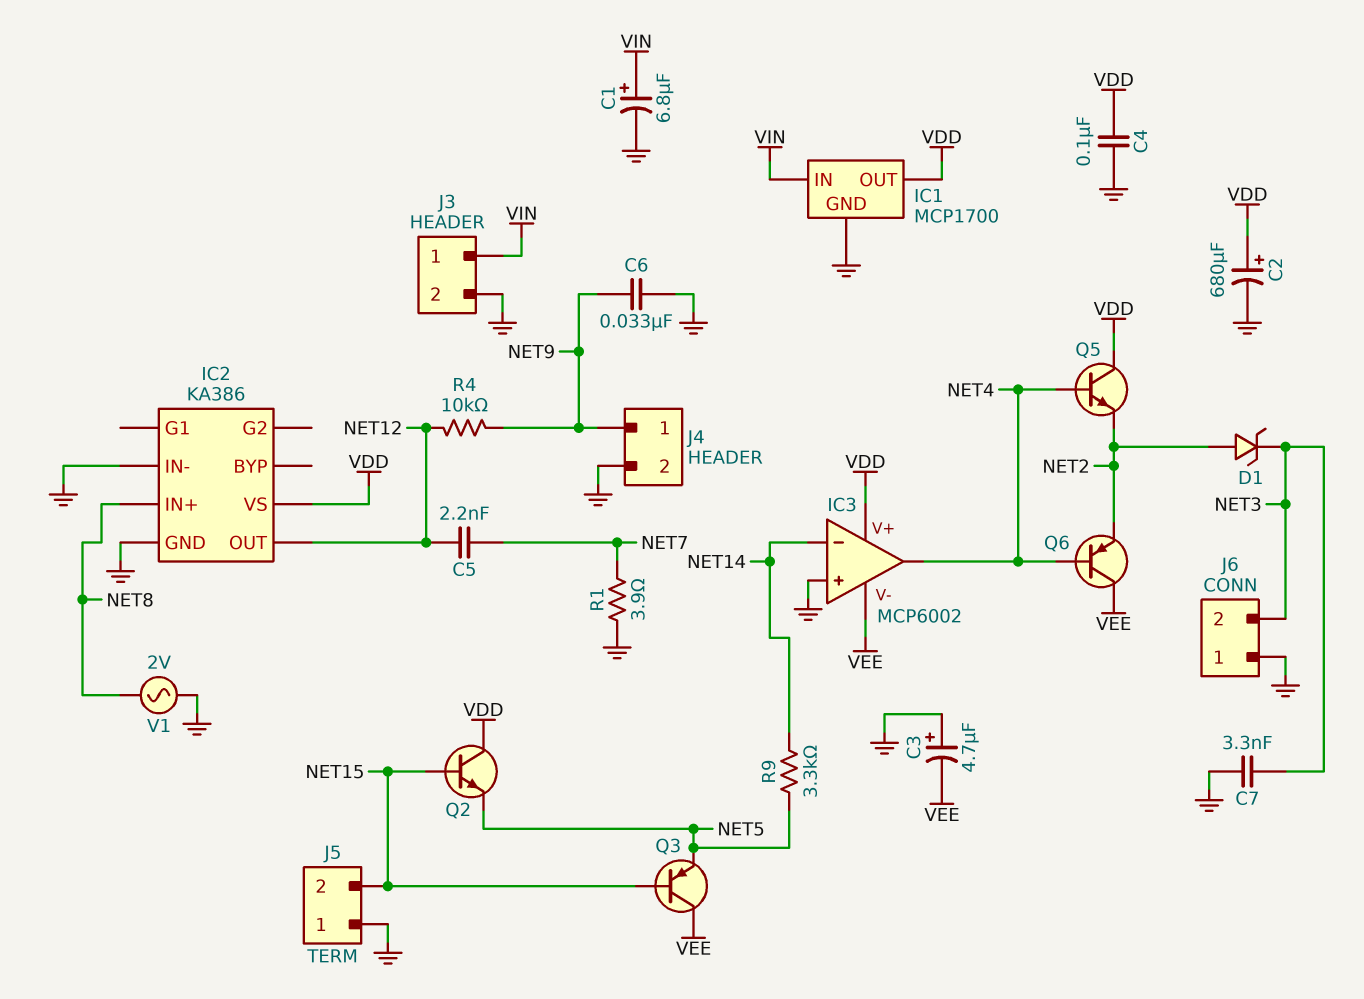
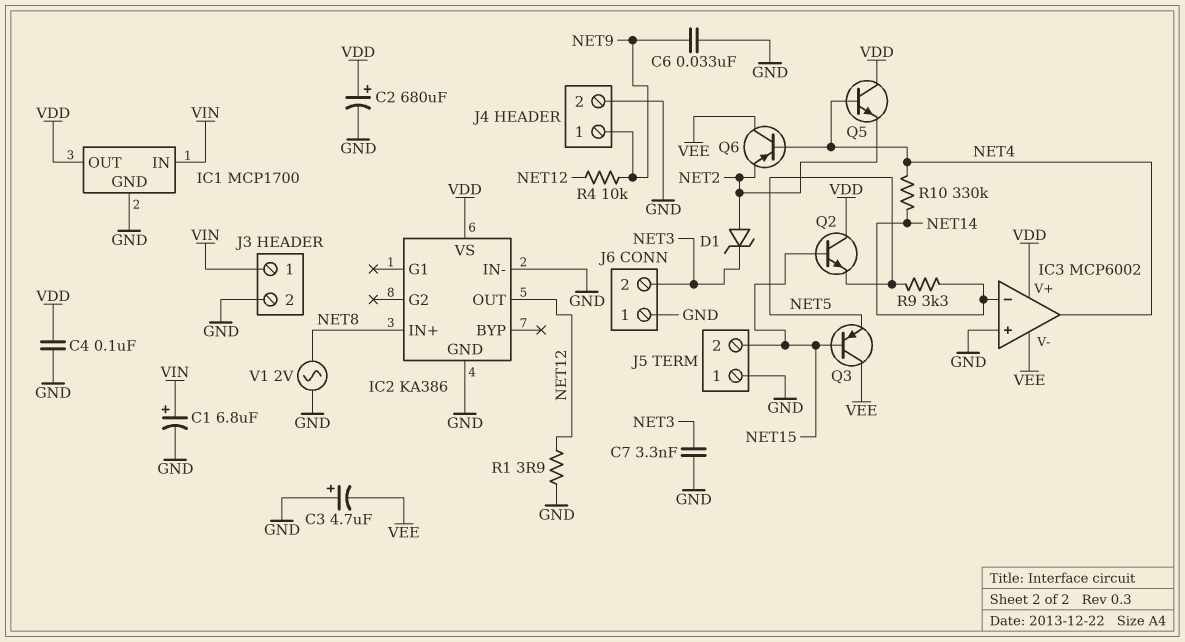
C5: 2.2nF (NET7, NET12) -> none
R1: 3.9 (GND, NET7) -> 3.9 (GND, NET12)
R10: none -> 330k (NET4, NET14)

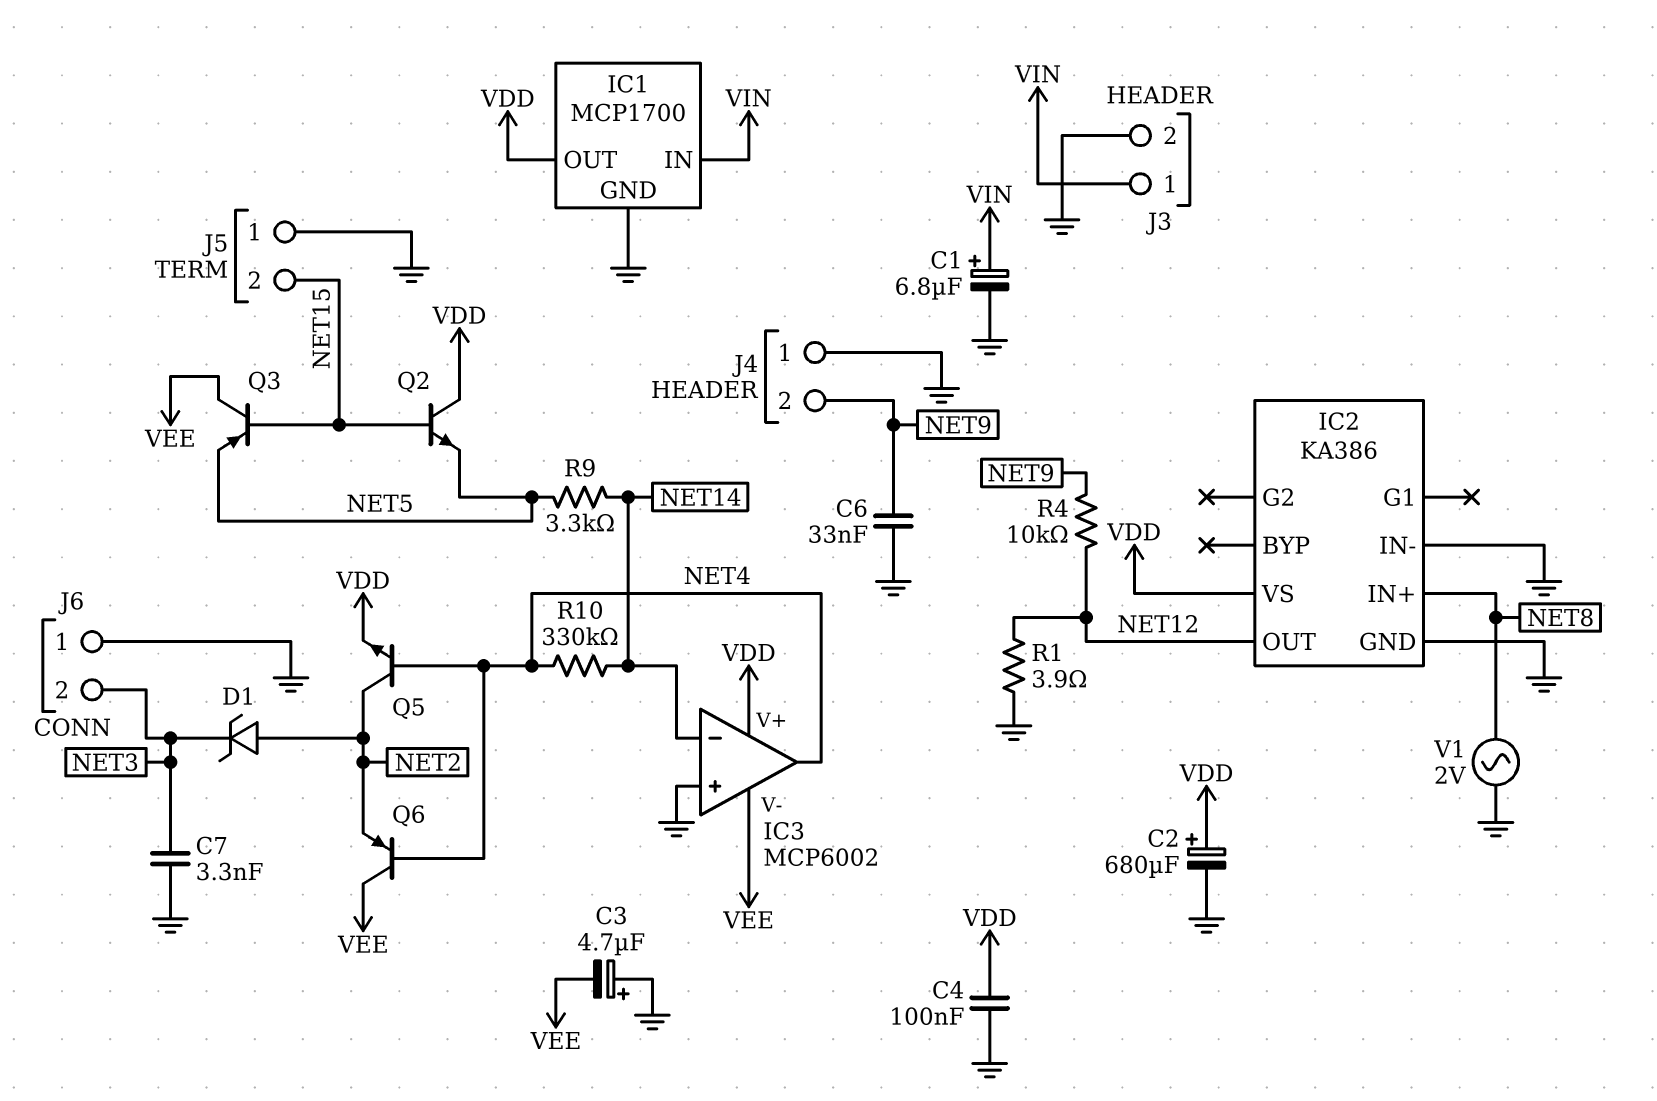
J4 pin 1: NET9 -> GND
J4 pin 2: GND -> NET9
Q5: NPN (B NET4, C VDD, E NET2) -> NPN (B NET4, C NET2, E VDD)

